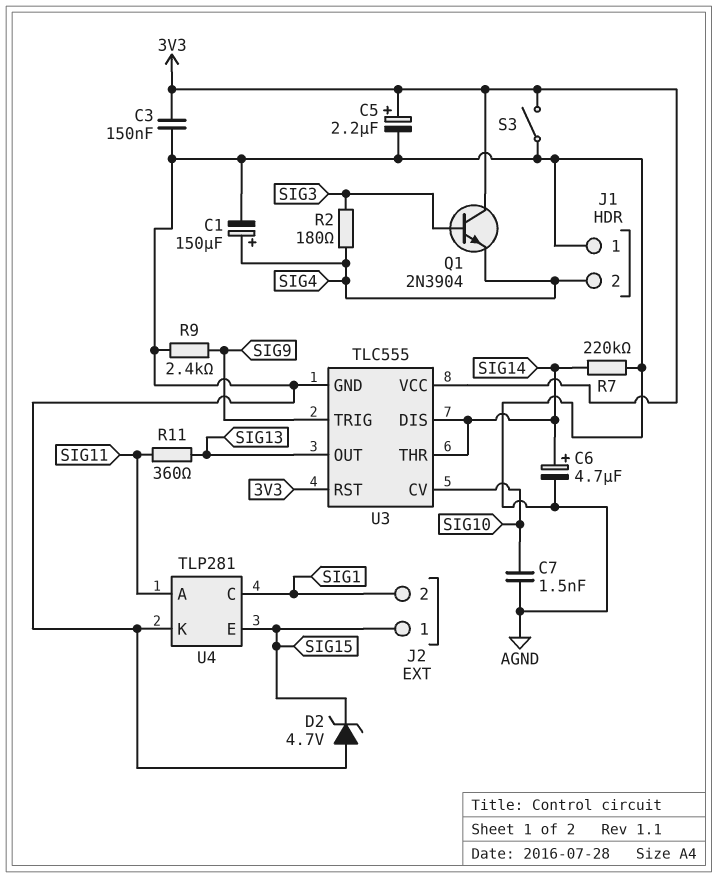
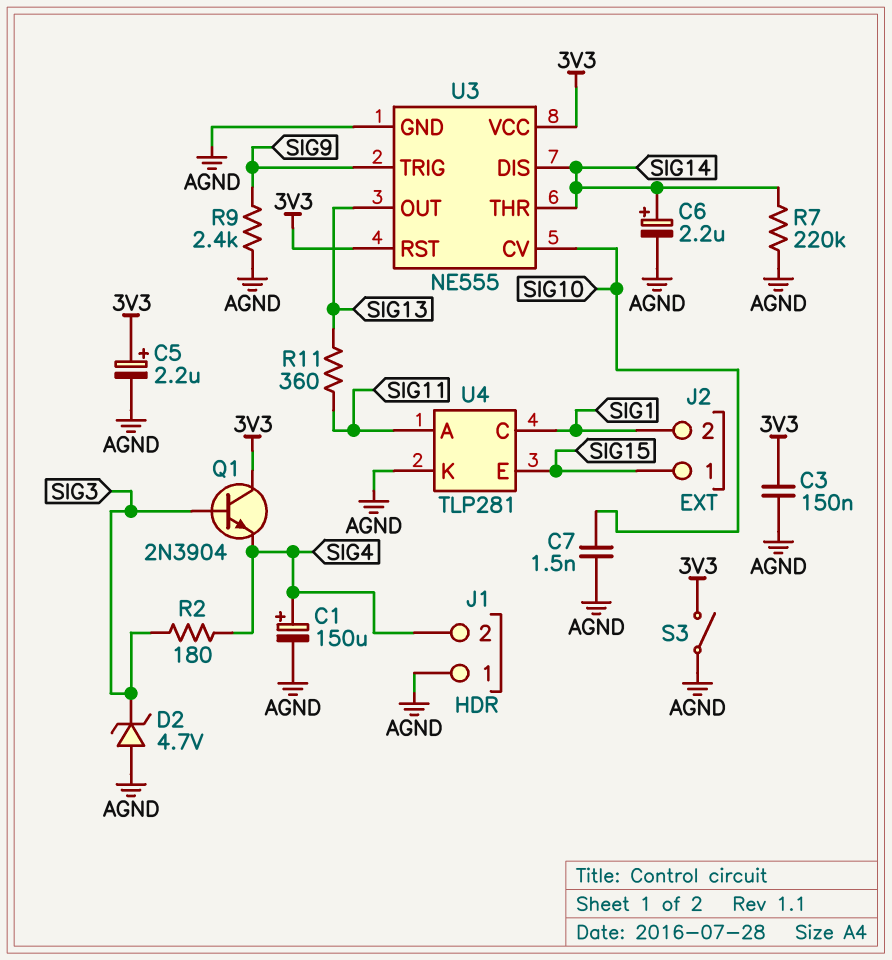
C6: 4.7uF (plus SIG14, minus AGND) -> 2.2uF (plus SIG14, minus AGND)
D2: zener 4.7V (A AGND, K SIG15) -> zener 4.7V (A AGND, K SIG3)
U3: TLC555 -> NE555

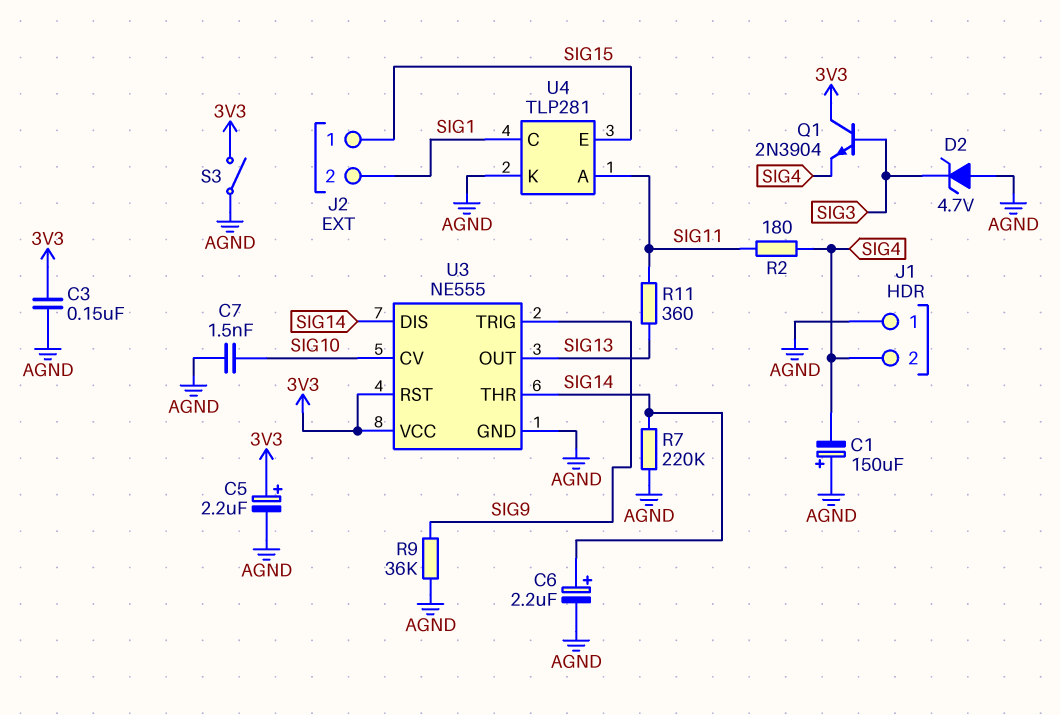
C1: 150uF (plus SIG4, minus AGND) -> 150uF (plus AGND, minus SIG4)
R2: 180 (SIG3, SIG4) -> 180 (SIG4, SIG11)
R9: 2.4k (AGND, SIG9) -> 36k (AGND, SIG9)

